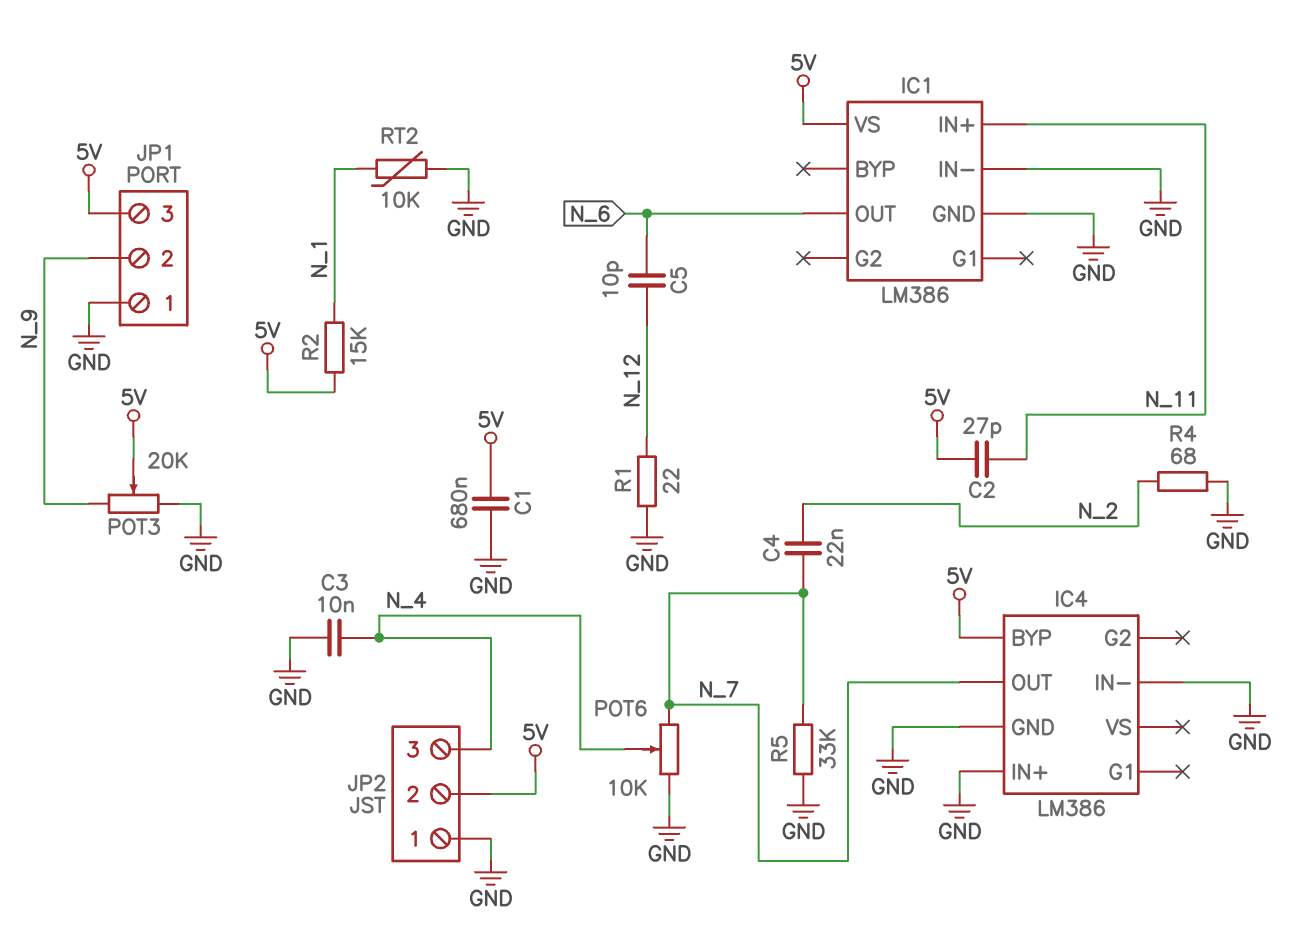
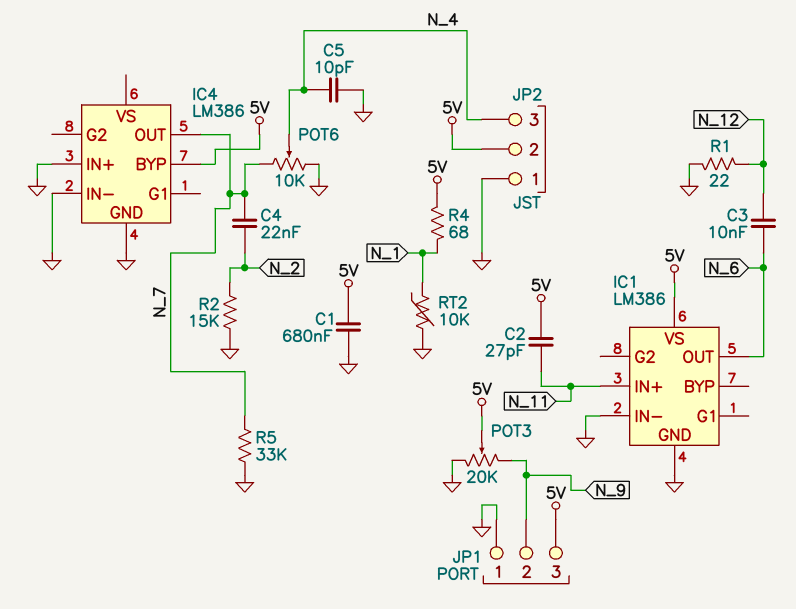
C3: 10nF (GND, N_4) -> 10nF (N_6, N_12)
C5: 10pF (N_6, N_12) -> 10pF (GND, N_4)
R2: 15k (5V, N_1) -> 15k (GND, N_2)
R4: 68 (GND, N_2) -> 68 (5V, N_1)

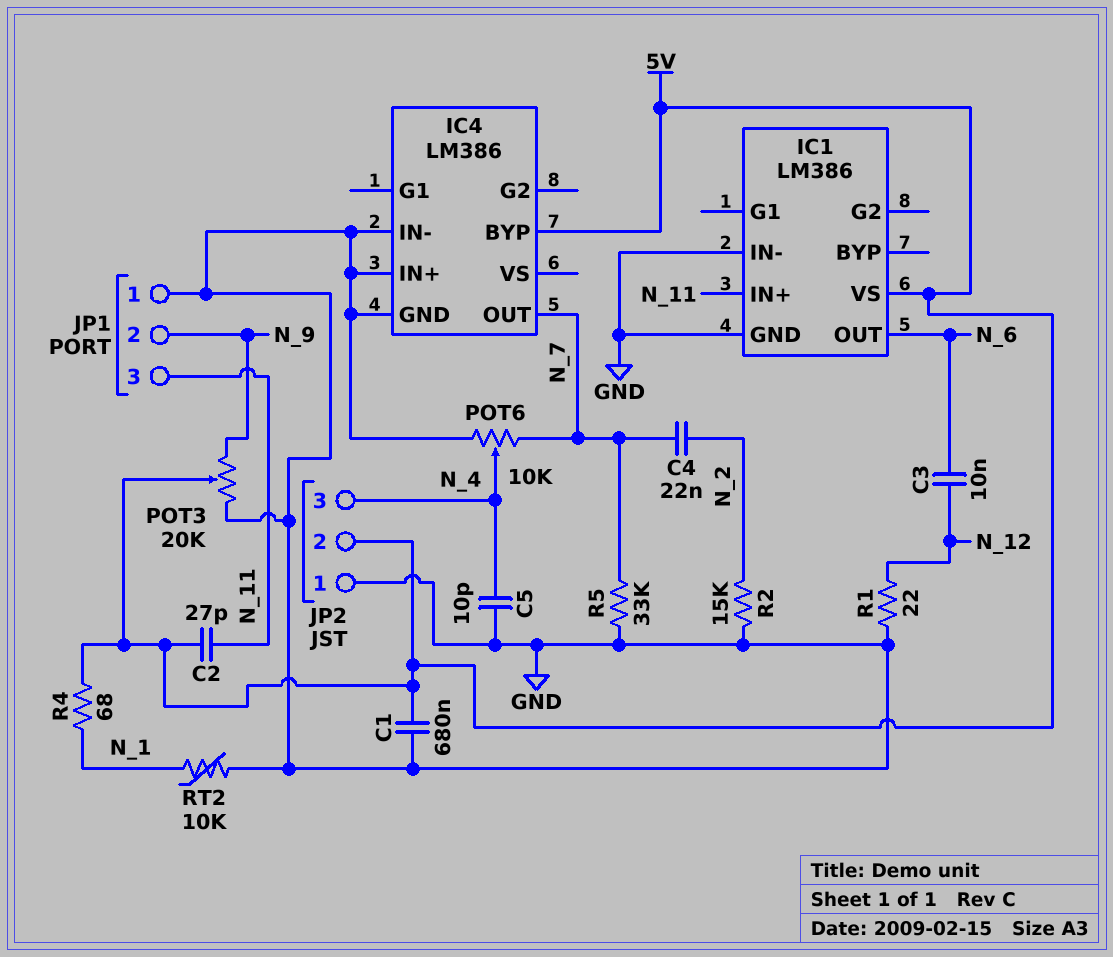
JP1 pin 3: 5V -> N_11

